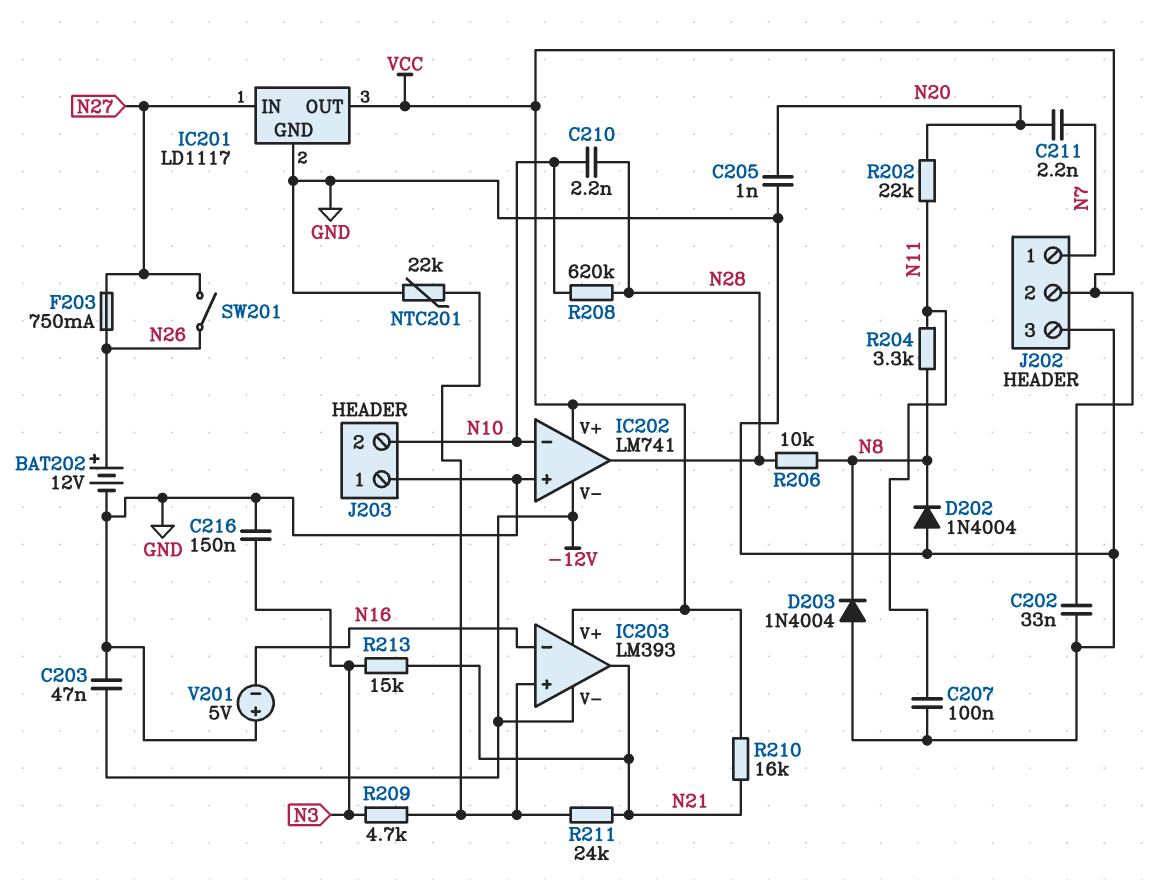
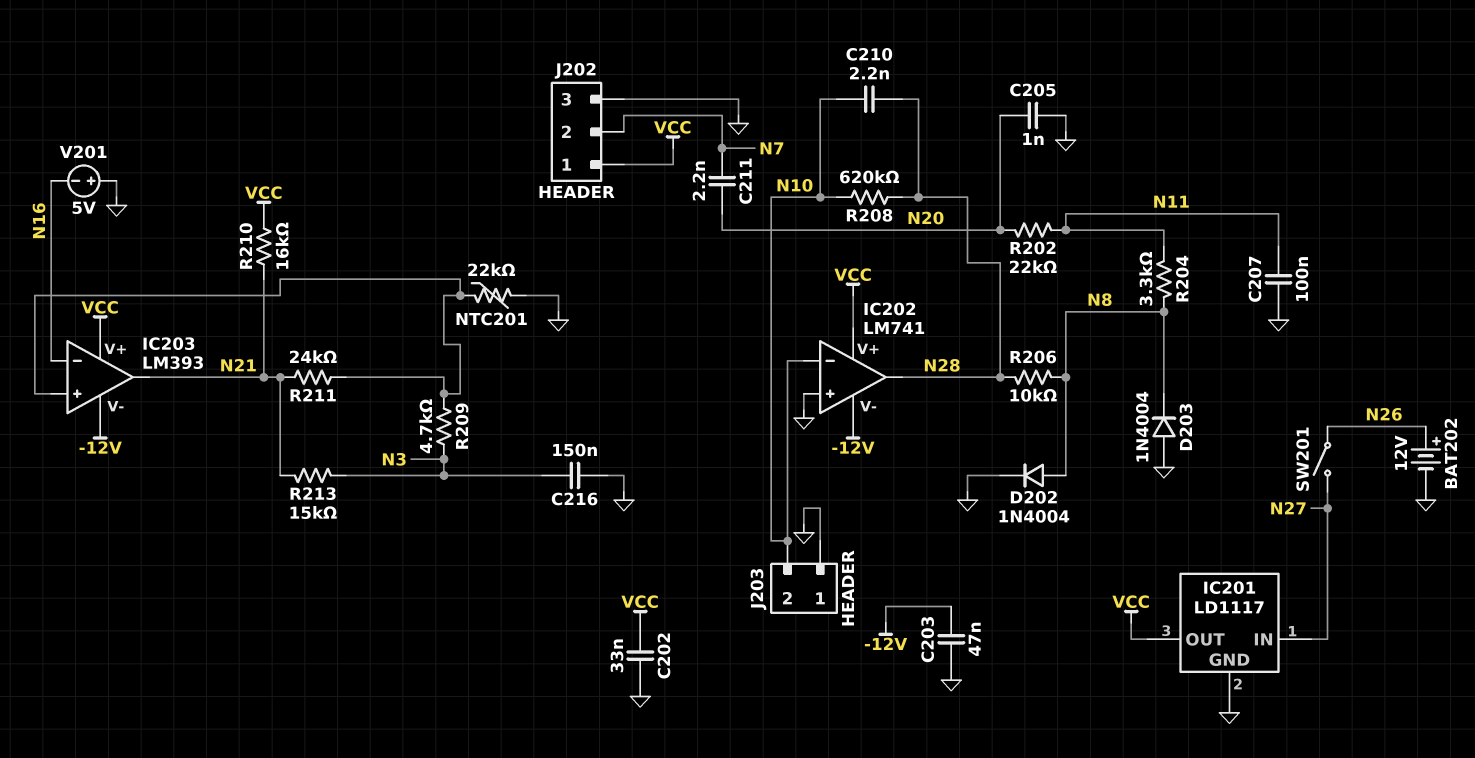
D202: diode 1N4004 (A GND, K N8) -> diode 1N4004 (A N8, K GND)
F203: 750mA (N26, N27) -> none
J202 pin 1: N7 -> VCC
J202 pin 2: VCC -> N7

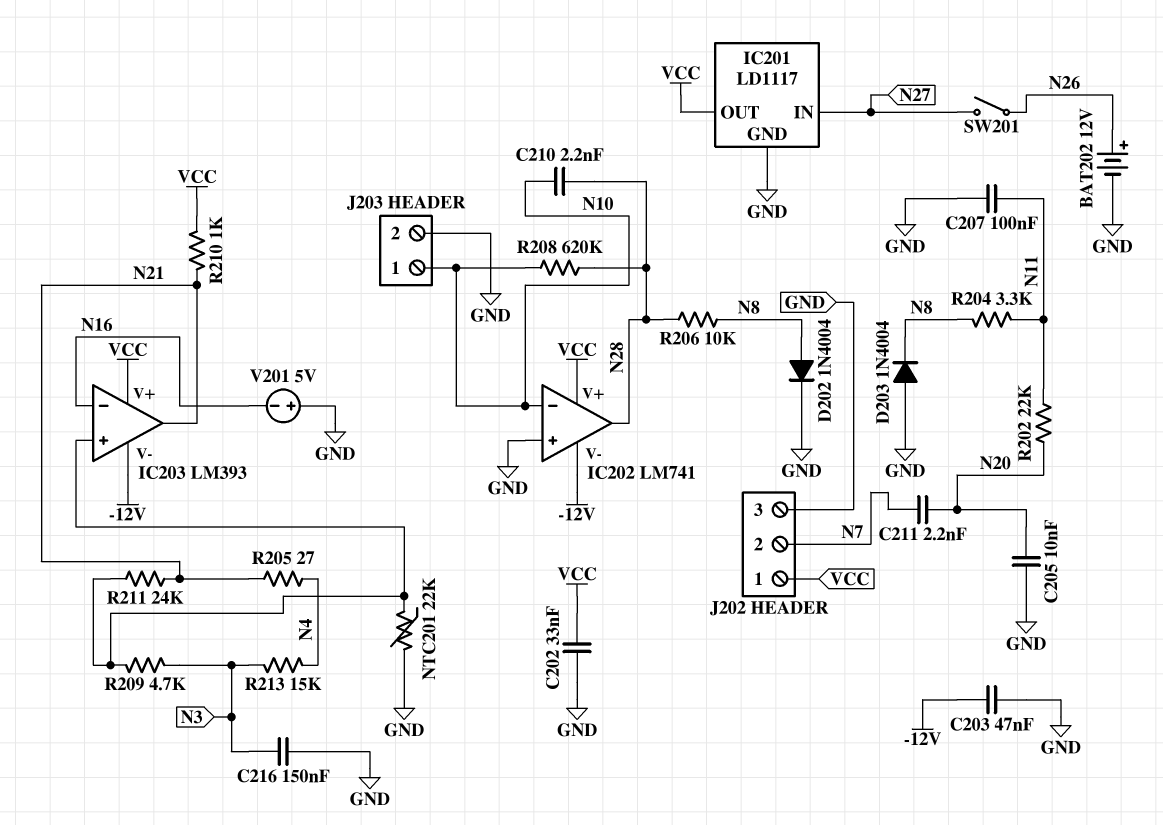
C205: 1nF (GND, N20) -> 10nF (GND, N20)
J203 pin 1: GND -> N10
J203 pin 2: N10 -> GND
R205: none -> 27 (N4, N21)
R210: 16k (N21, VCC) -> 1k (N21, VCC)
R213: 15k (N3, N21) -> 15k (N3, N4)

